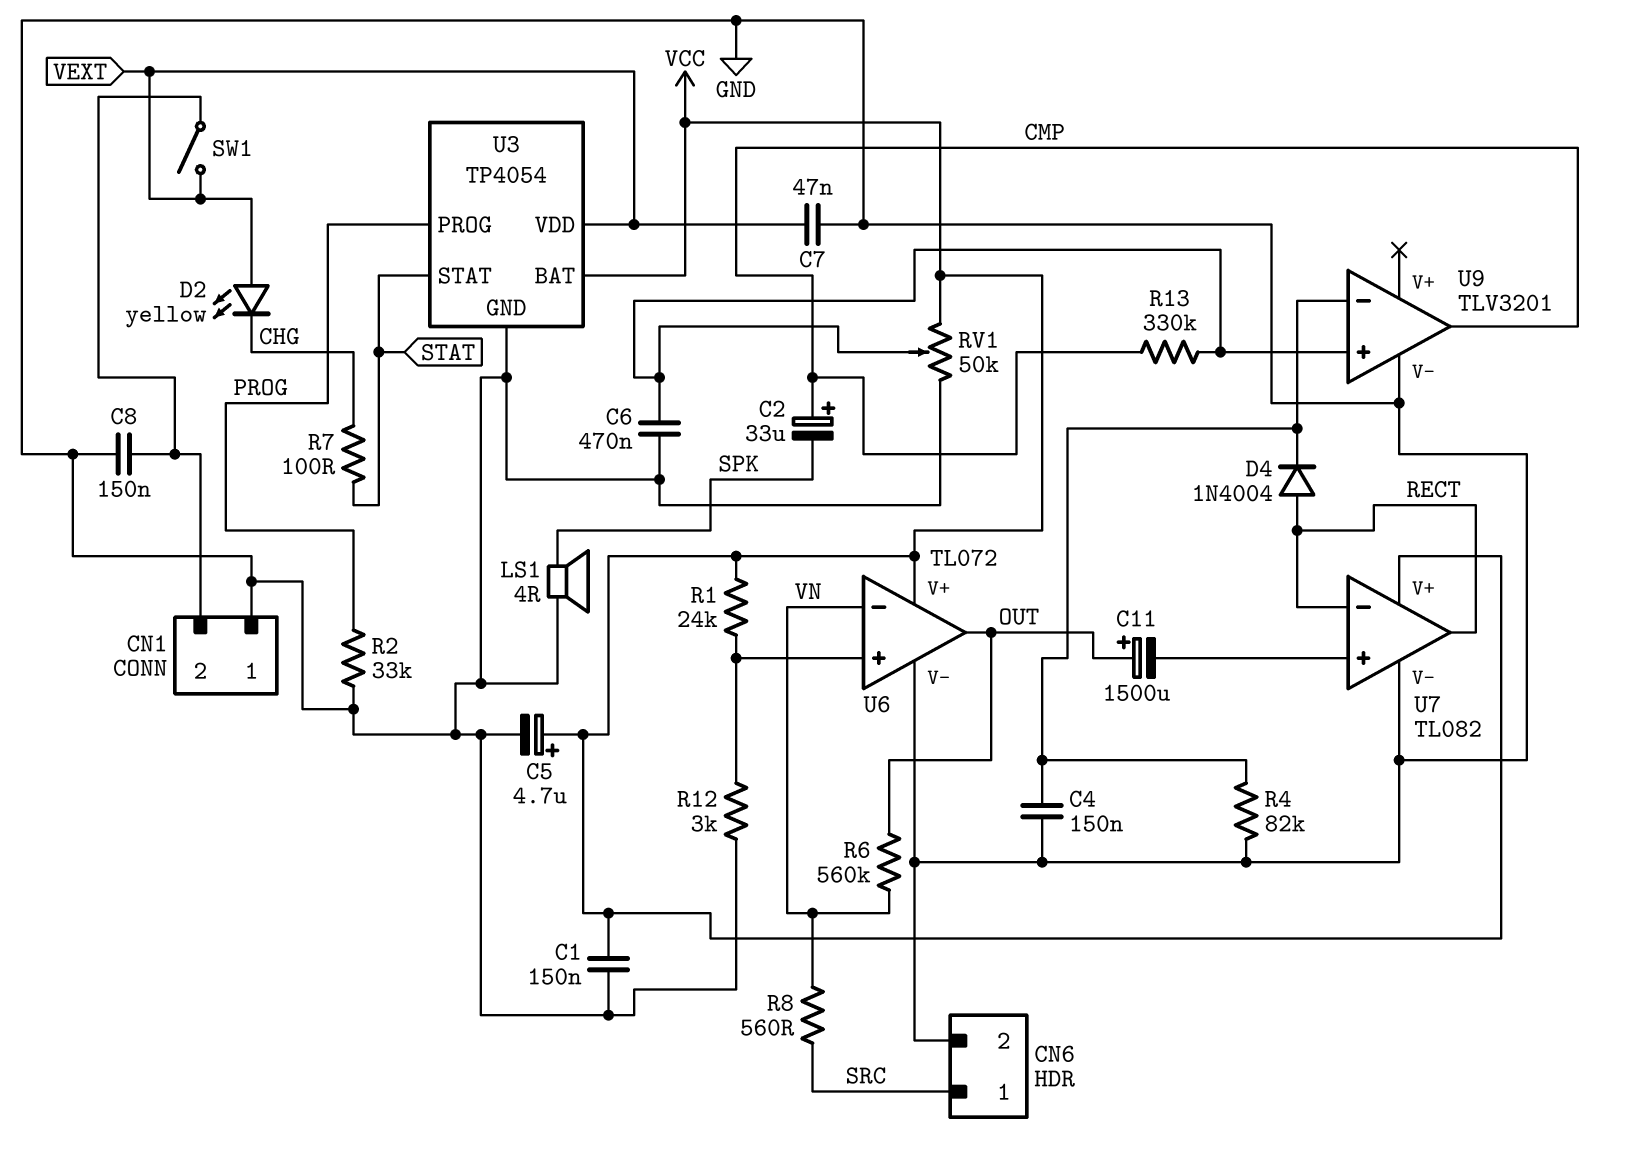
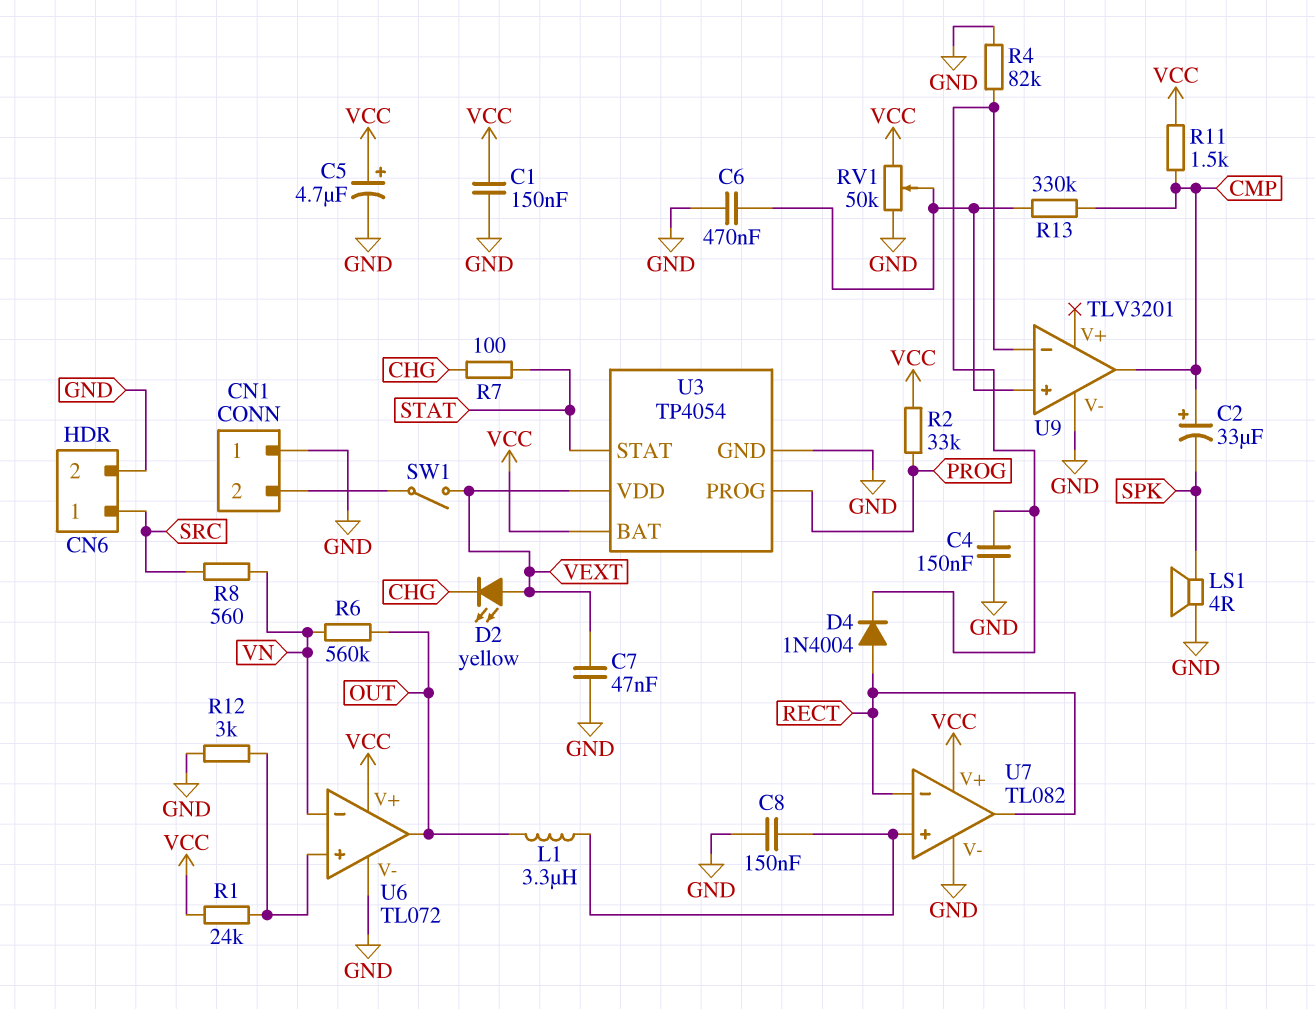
C8: 150nF (CN1/2, GND) -> 150nF (GND, U7/in+)
C11: 1500uF (plus OUT, minus U7/in+) -> none
L1: none -> 3.3uH (OUT, U7/in+)
R2: 33k (GND, PROG) -> 33k (PROG, VCC)
R11: none -> 1.5k (CMP, VCC)

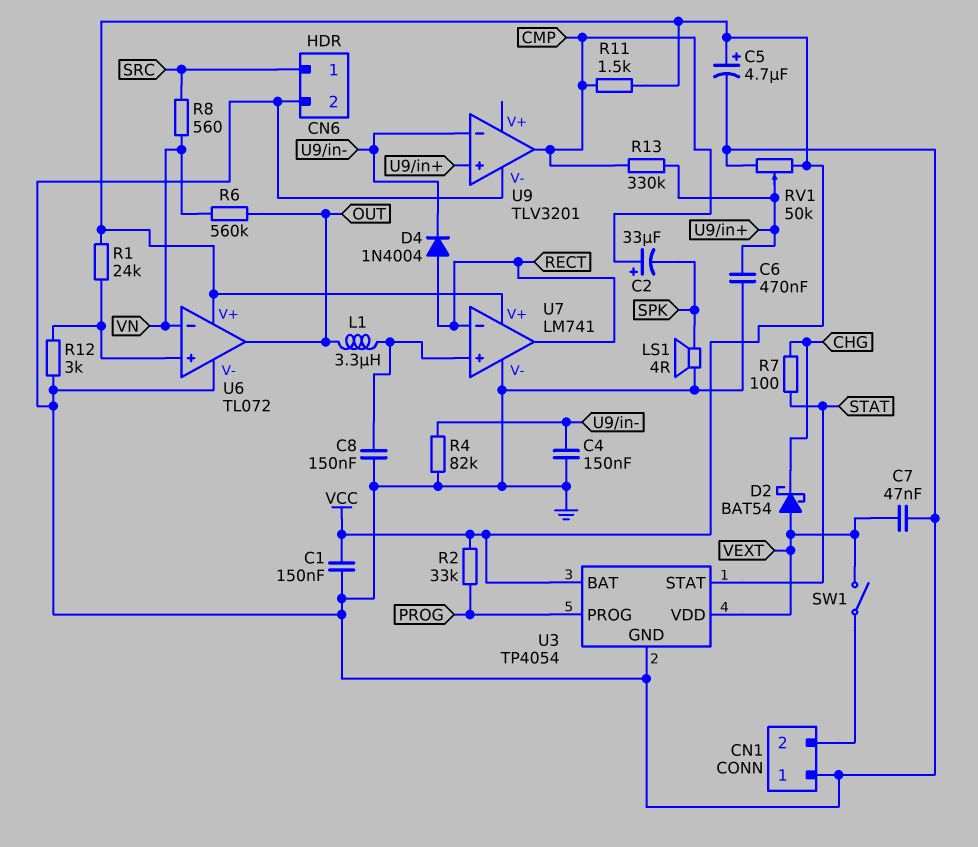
D2: LED yellow (A VEXT, K CHG) -> schottky BAT54 (A VEXT, K CHG)
U7: TL082 -> LM741

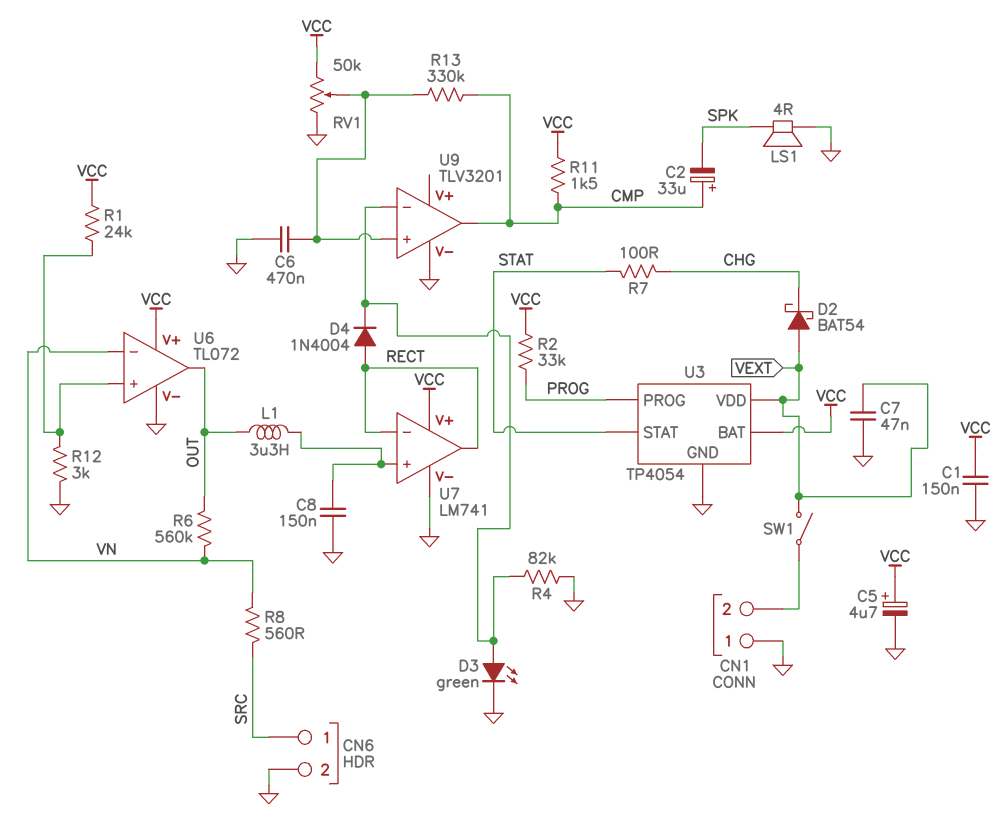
C4: 150nF (GND, U9/in-) -> none
D3: none -> LED green (A U9/in-, K GND)

